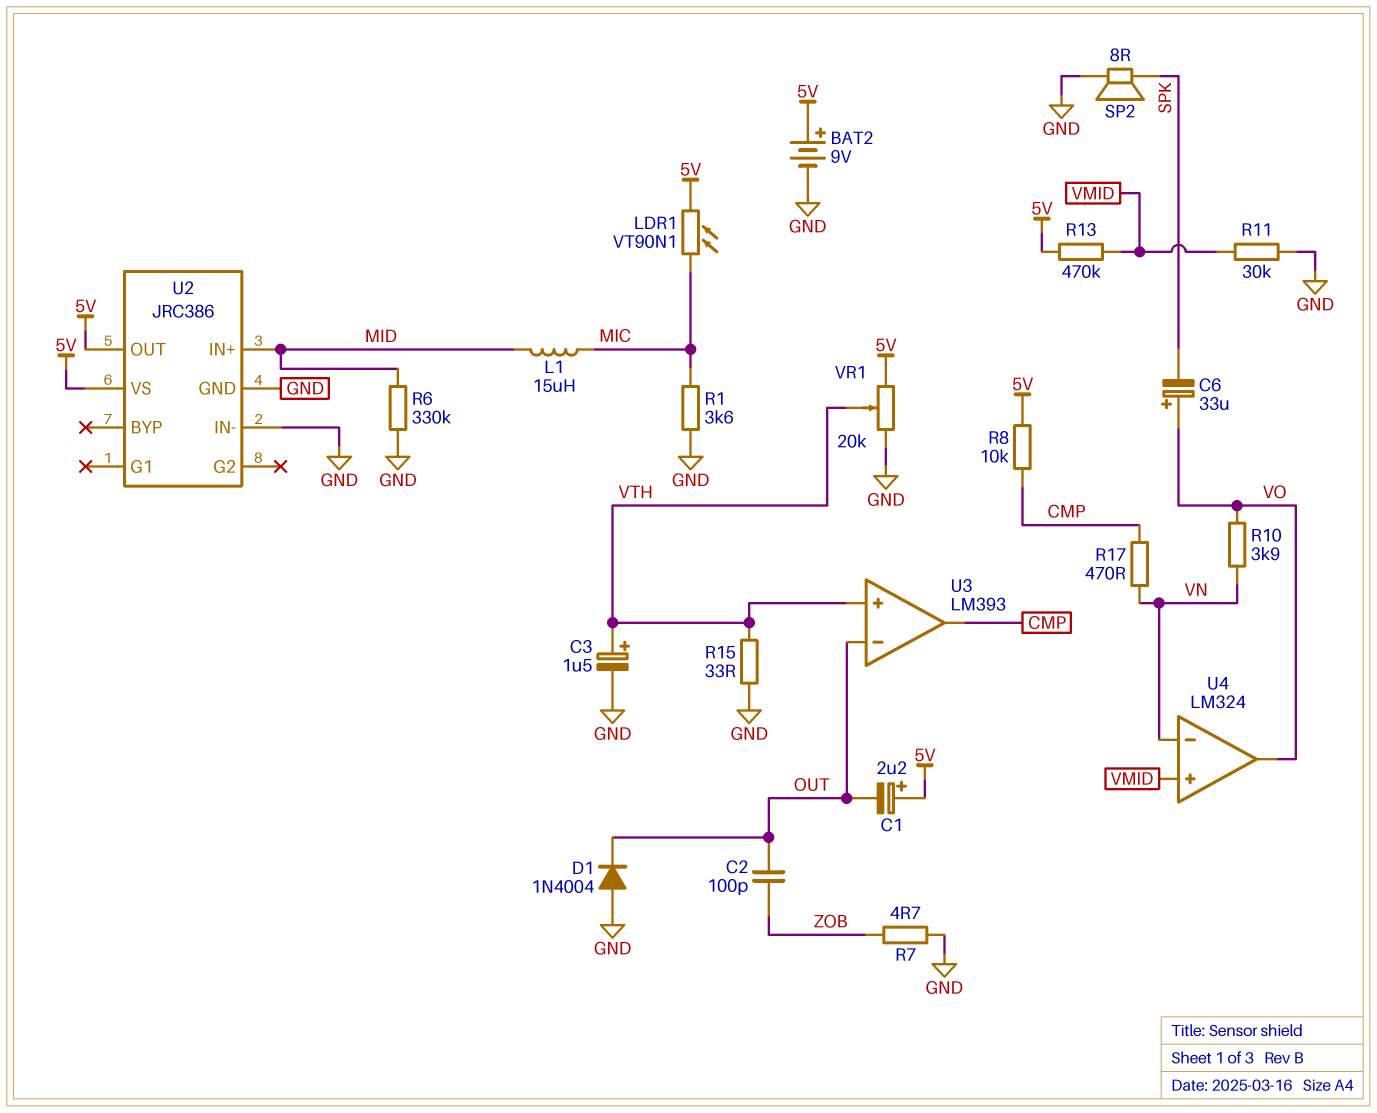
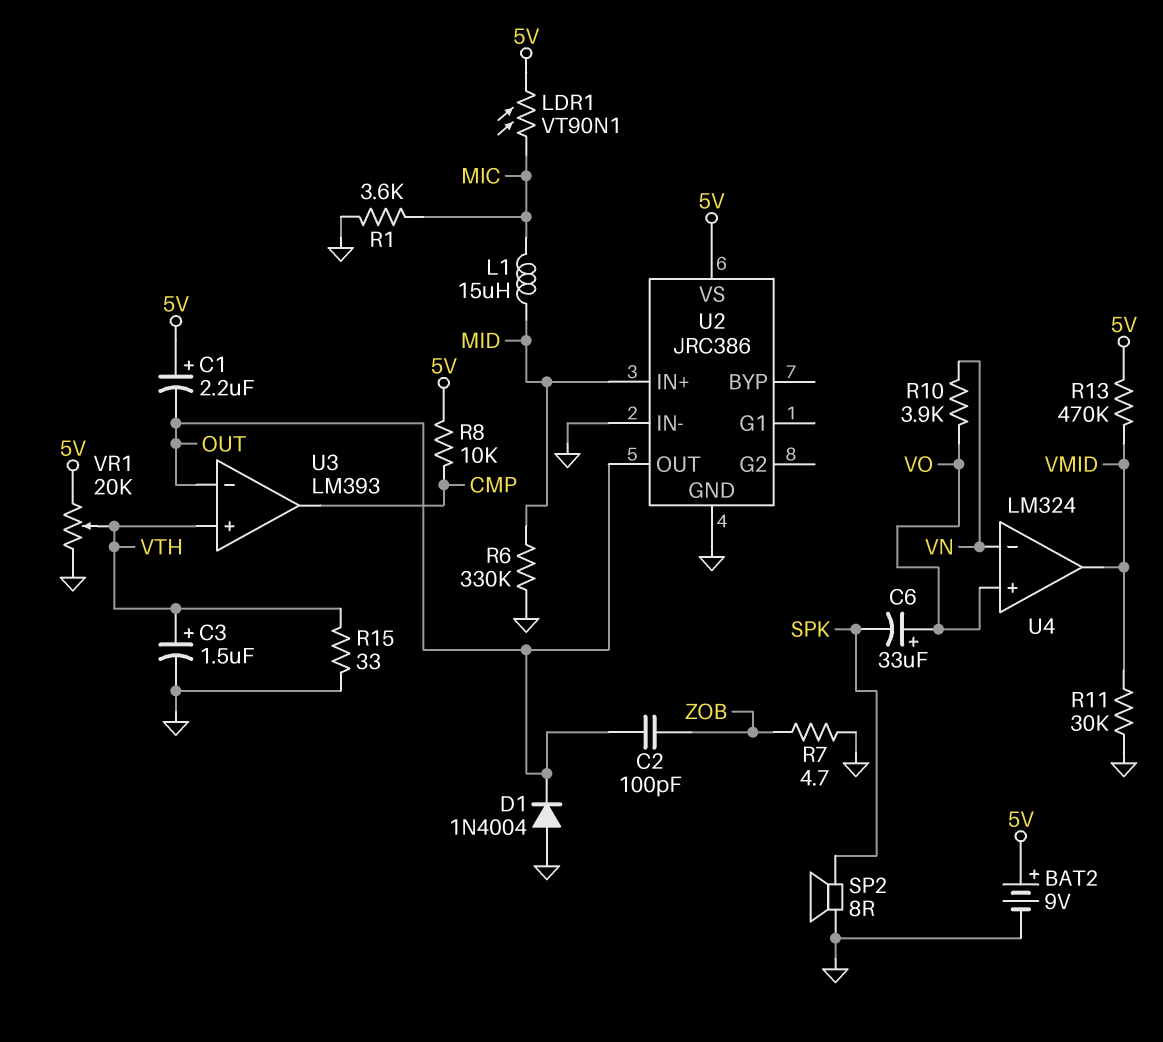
R17: 470 (CMP, VN) -> none
U2 pin OUT: 5V -> OUT
U4 pin in+: VMID -> VO
U4 pin out: VO -> VMID

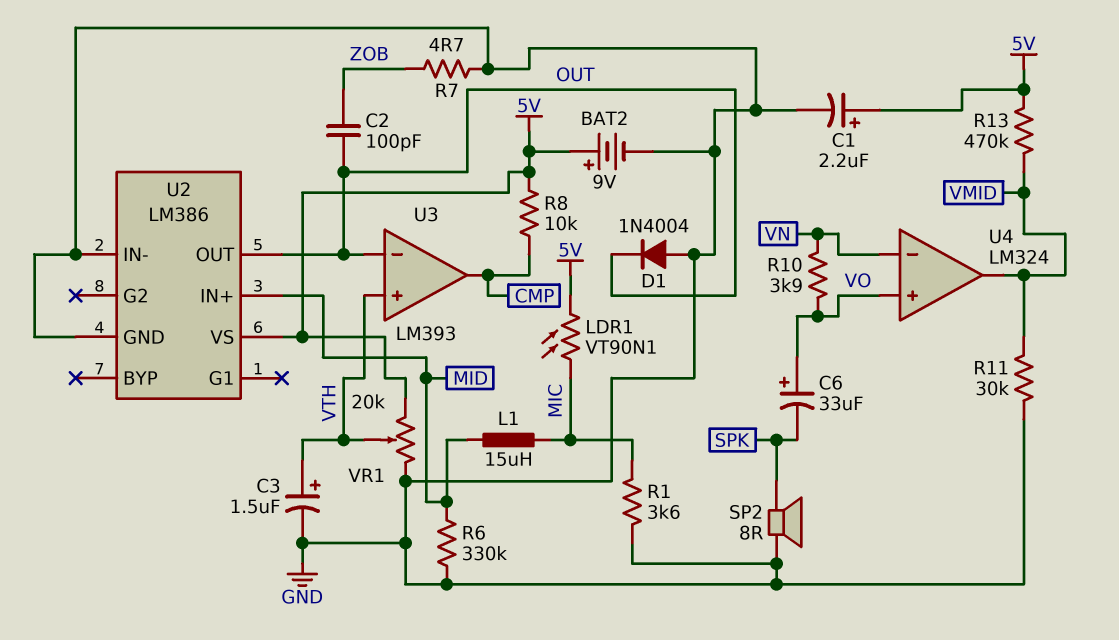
C1: 2.2uF (plus 5V, minus OUT) -> 2.2uF (plus 5V, minus GND)
R15: 33 (GND, VTH) -> none
U2: JRC386 -> LM386

